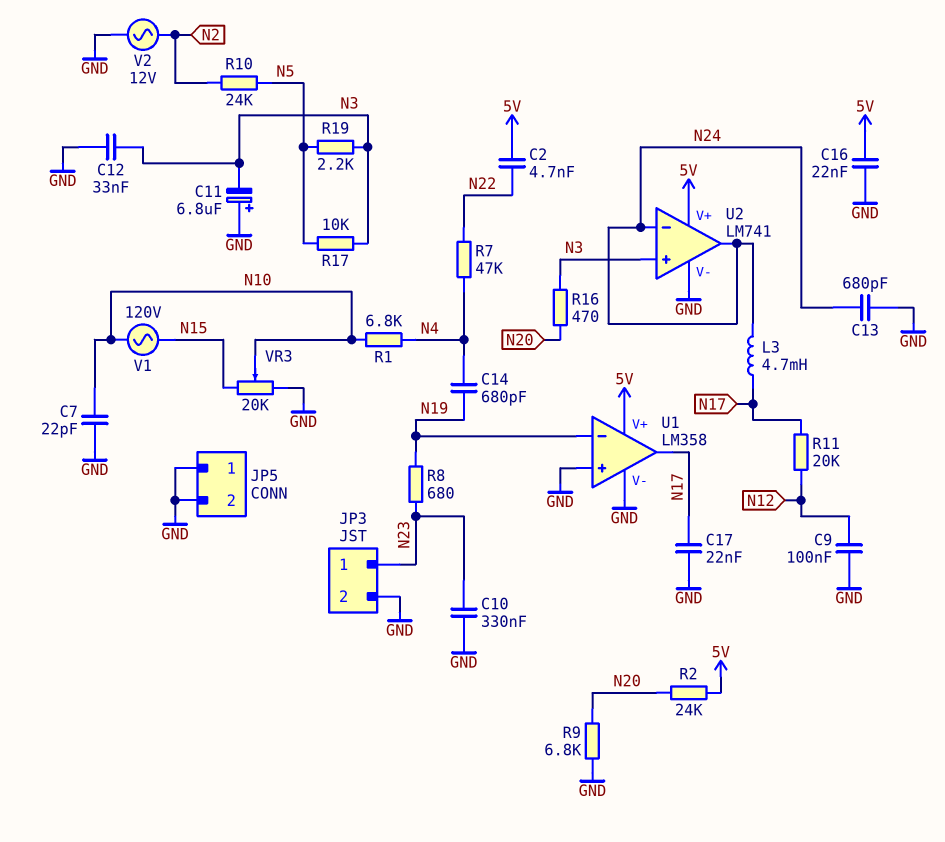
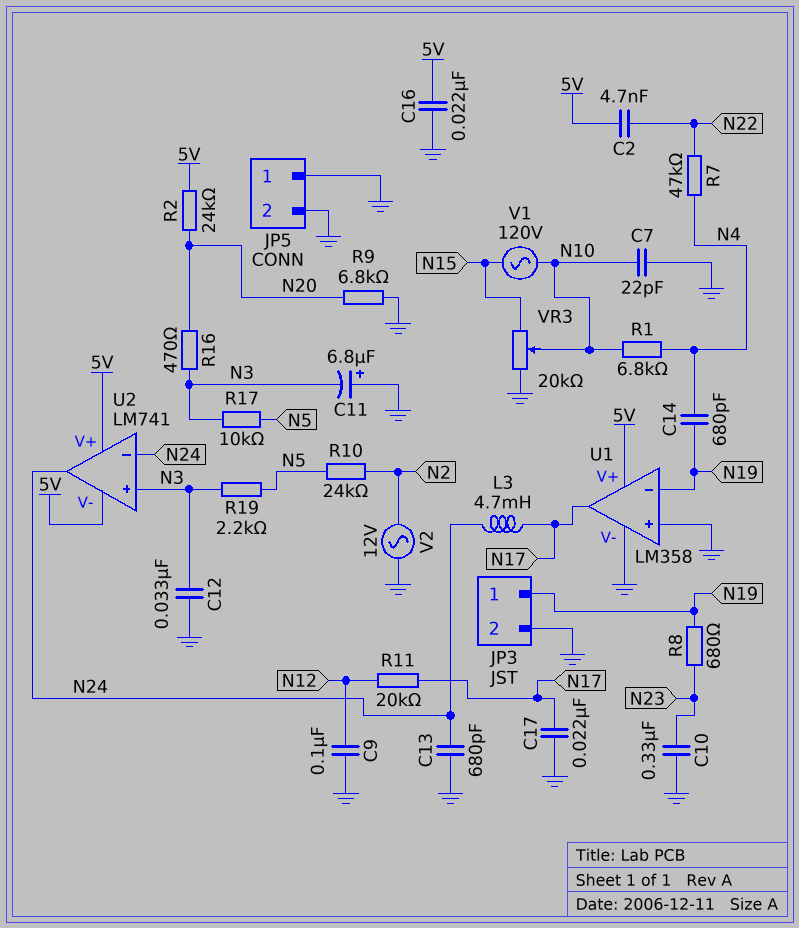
JP3 pin 1: N23 -> N19
U2 pin V-: GND -> 5V

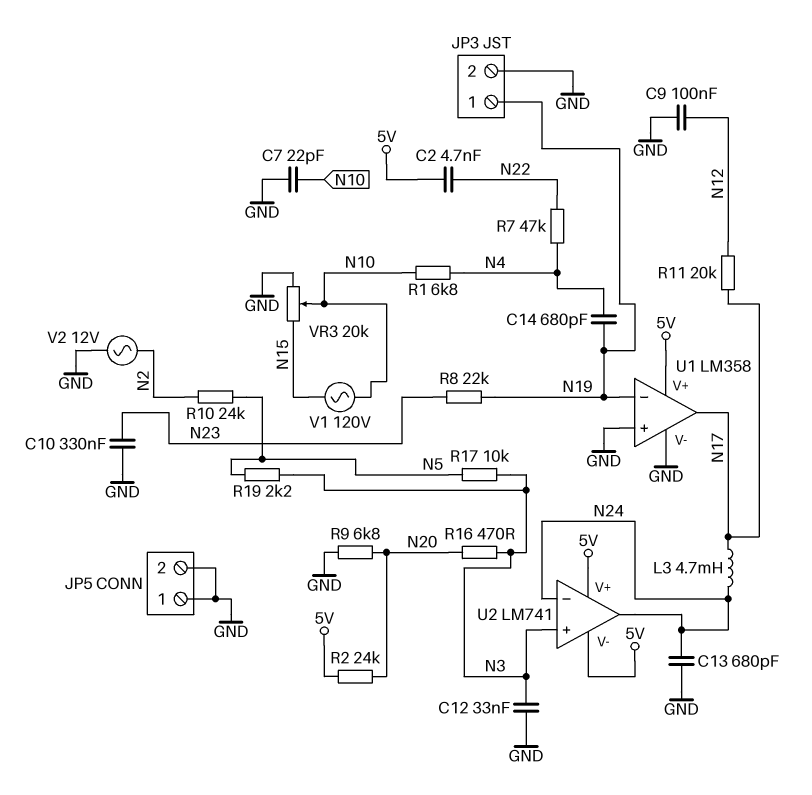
C11: 6.8uF (plus GND, minus N3) -> none
C16: 22nF (5V, GND) -> none
C17: 22nF (GND, N17) -> none
R8: 680 (N19, N23) -> 22k (N19, N23)

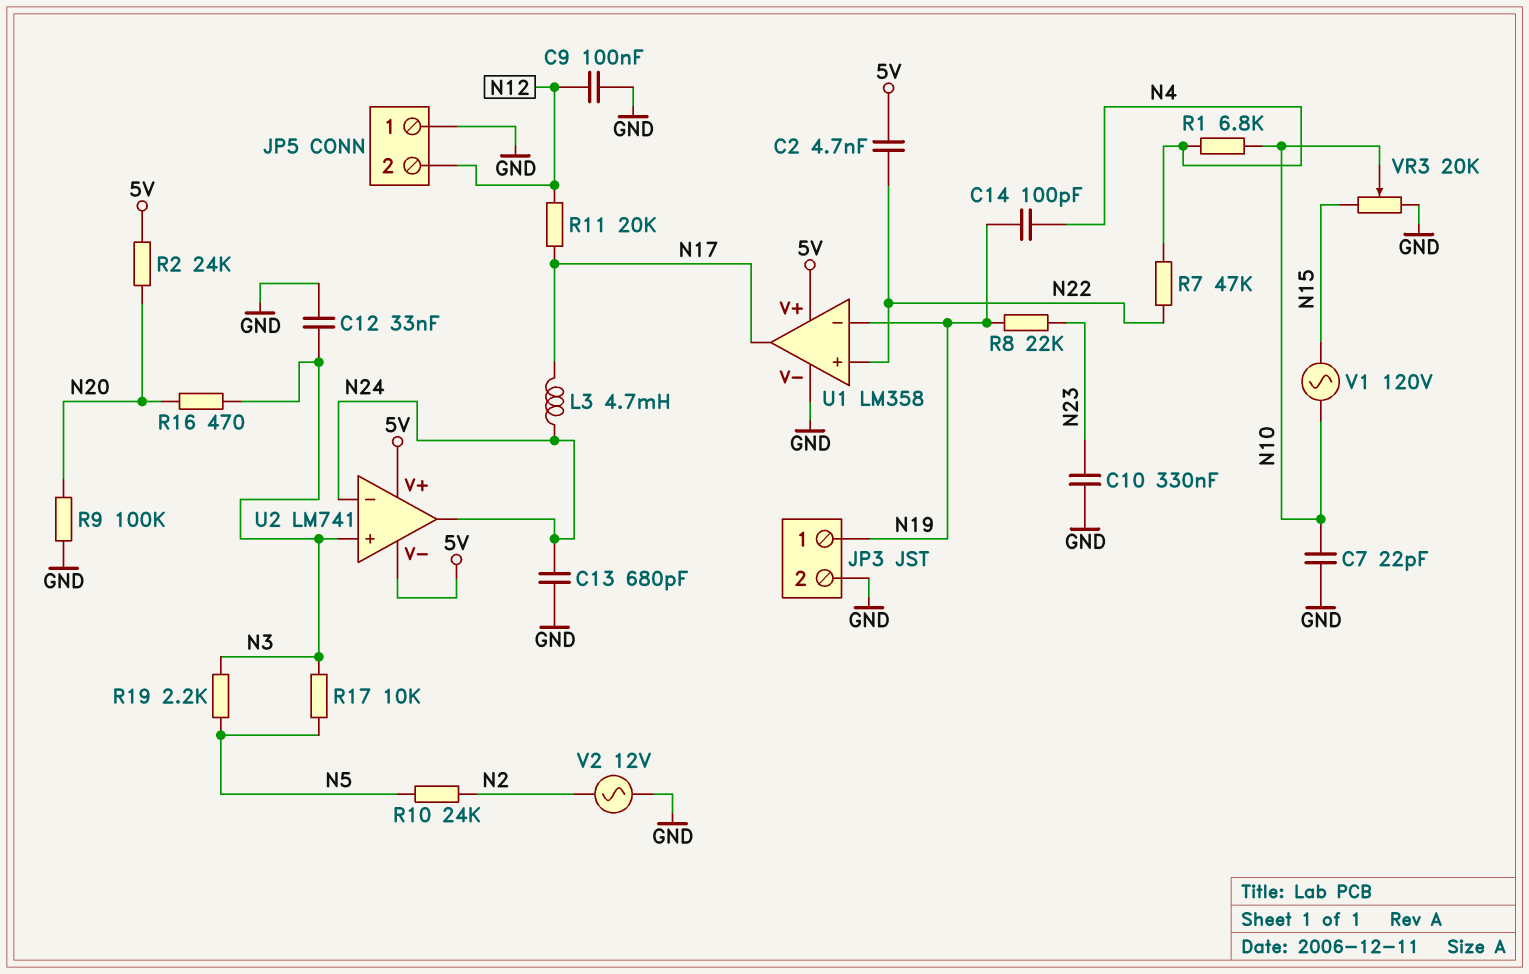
C14: 680pF (N4, N19) -> 100pF (N4, N19)
JP5 pin 2: GND -> N12
R9: 6.8k (GND, N20) -> 100k (GND, N20)
U1 pin in+: GND -> N22

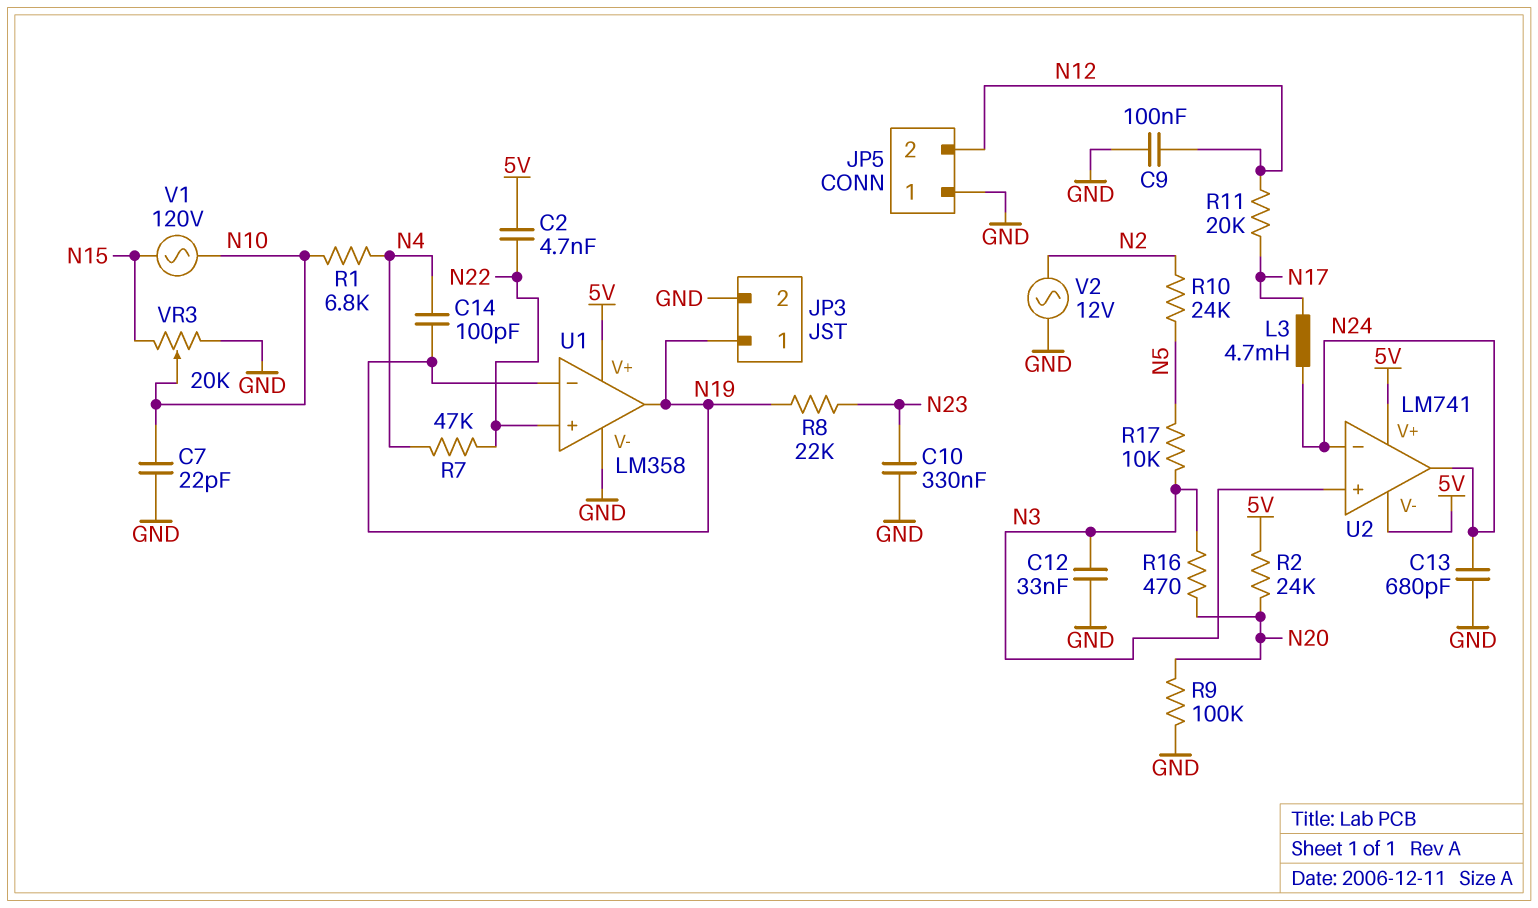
R19: 2.2k (N3, N5) -> none
U1 pin out: N17 -> N19

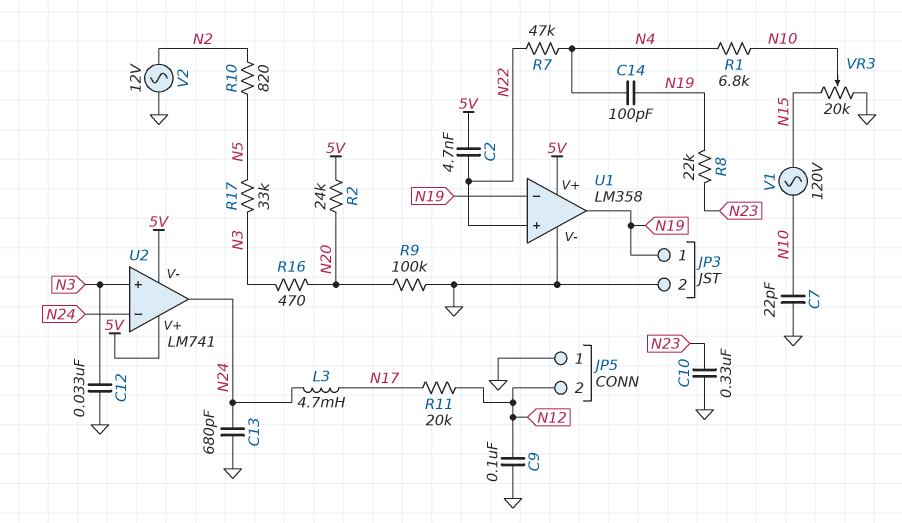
R10: 24k (N2, N5) -> 820 (N2, N5)
R17: 10k (N3, N5) -> 33k (N3, N5)

